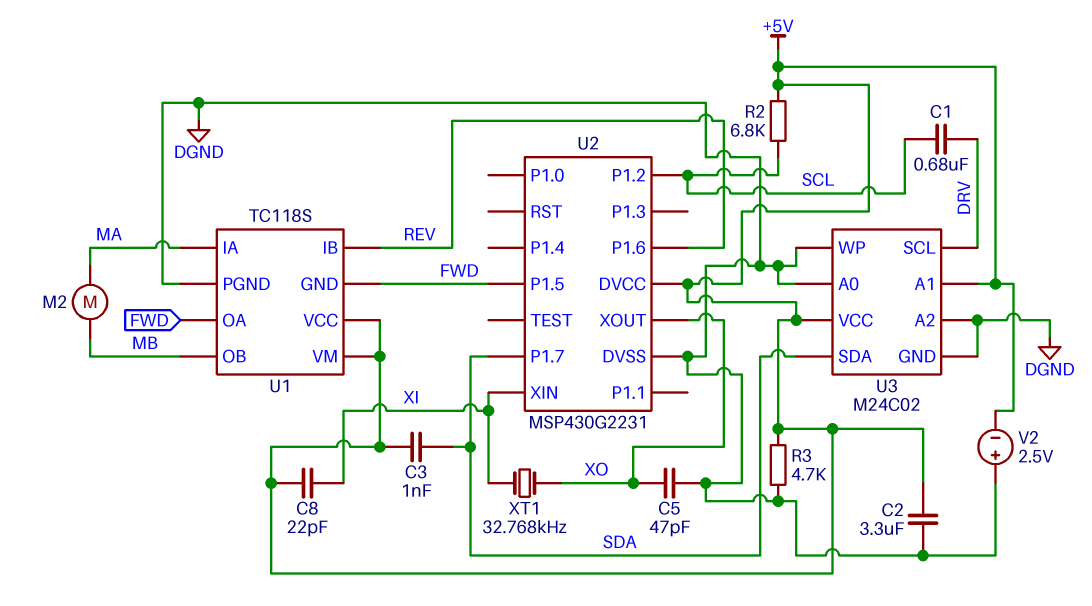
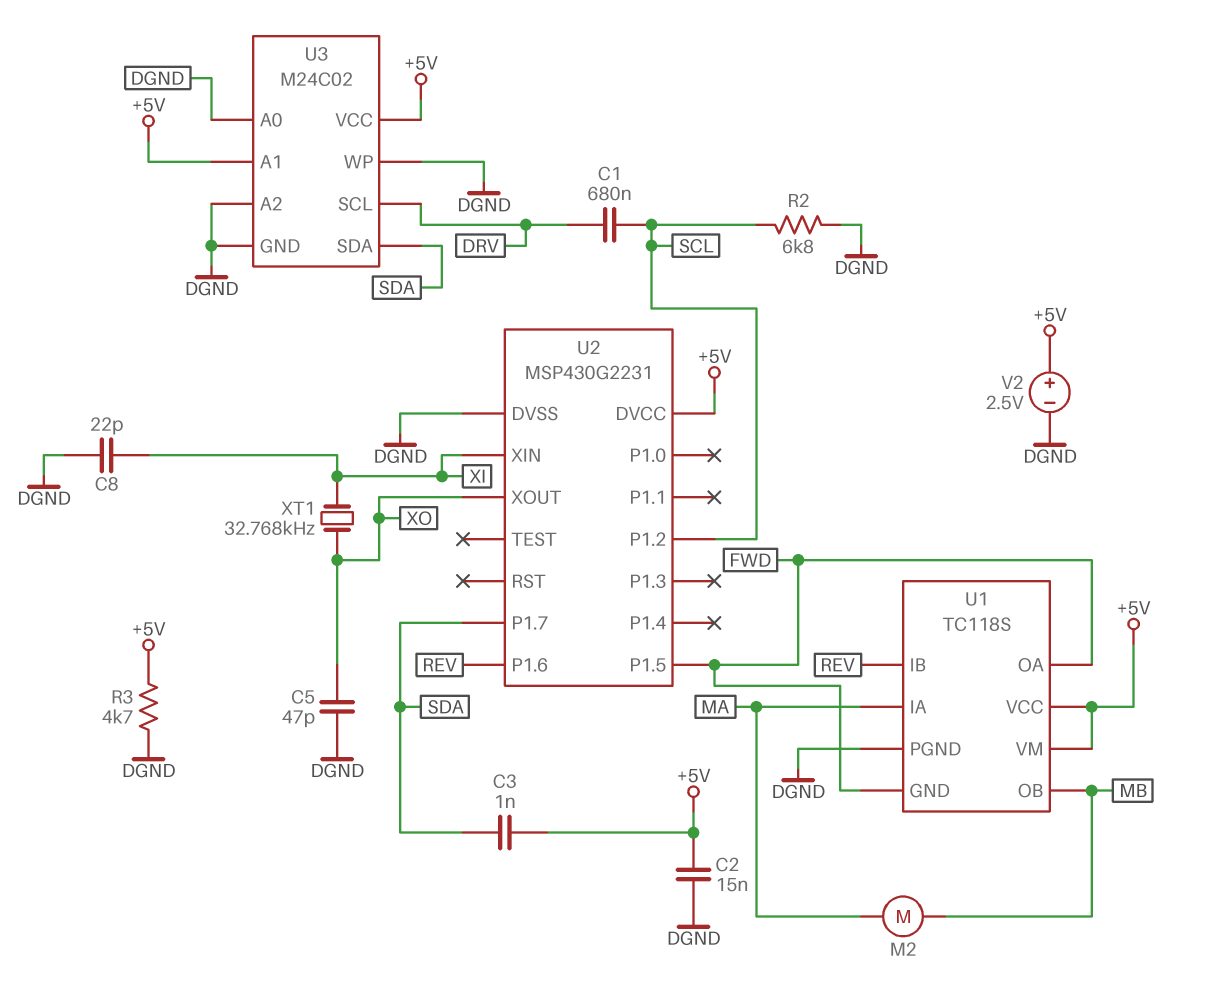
C2: 3.3uF (+5V, DGND) -> 15nF (+5V, DGND)
C8: 22pF (+5V, XI) -> 22pF (DGND, XI)
R2: 6.8k (+5V, SCL) -> 6.8k (DGND, SCL)
V2: 2.5V (plus DGND, minus +5V) -> 2.5V (plus +5V, minus DGND)

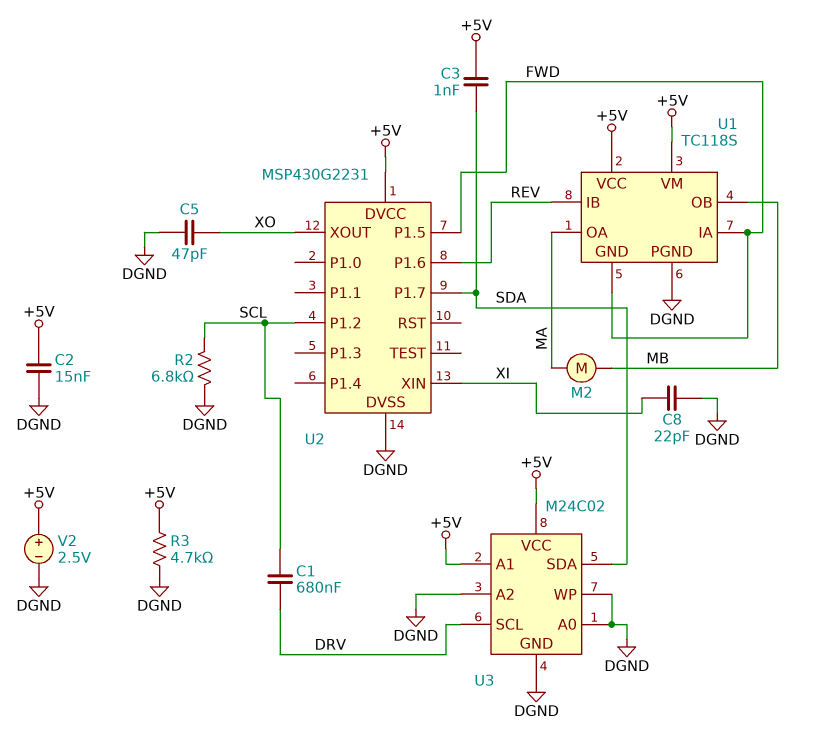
U1 pin IA: MA -> FWD
U1 pin OA: FWD -> MA
XT1: 32.768kHz (XI, XO) -> none

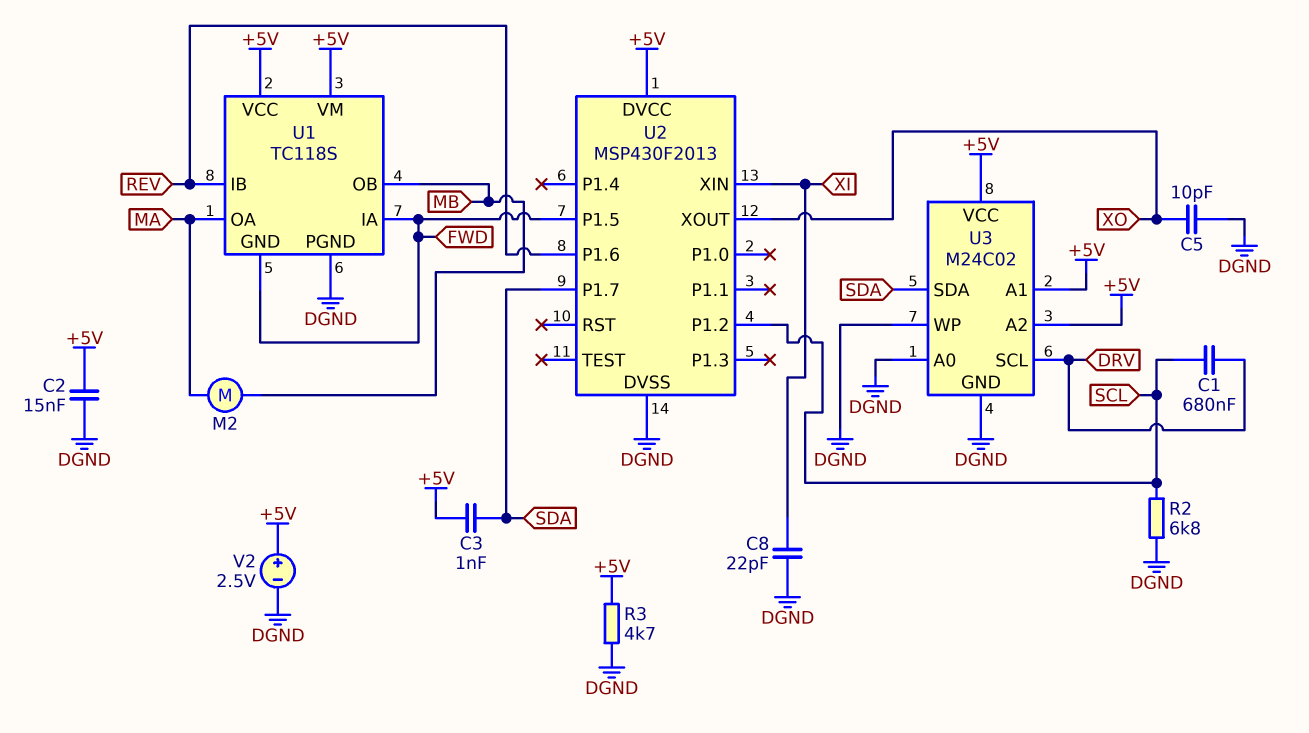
C5: 47pF (DGND, XO) -> 10pF (DGND, XO)
U2: MSP430G2231 -> MSP430F2013
U3 pin A2: DGND -> +5V

